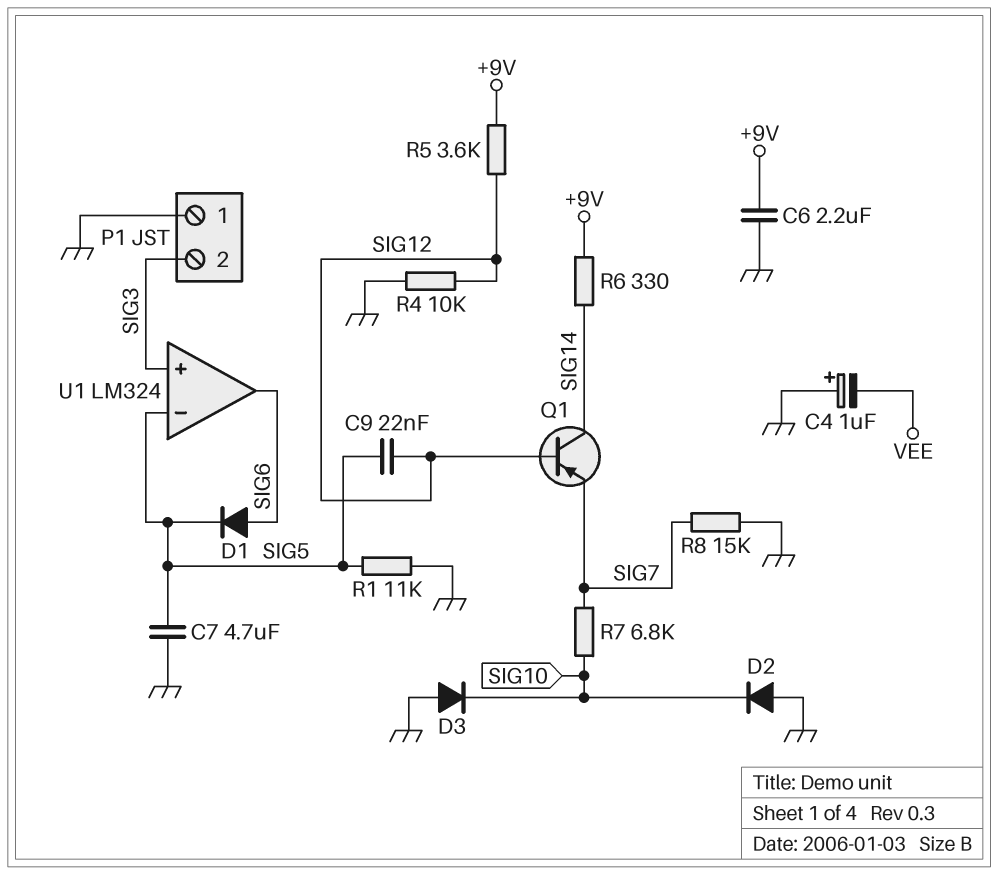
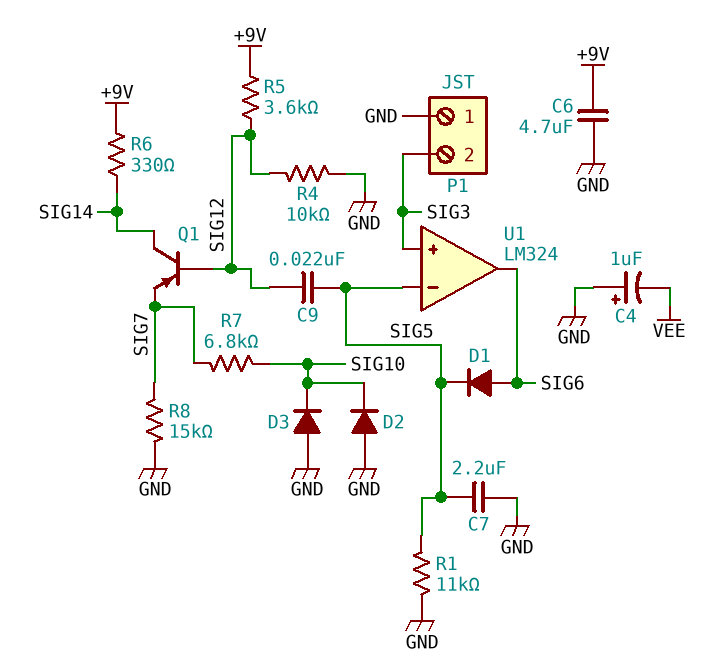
C6: 2.2uF (+9V, GND) -> 4.7uF (+9V, GND)
C7: 4.7uF (GND, SIG5) -> 2.2uF (GND, SIG5)

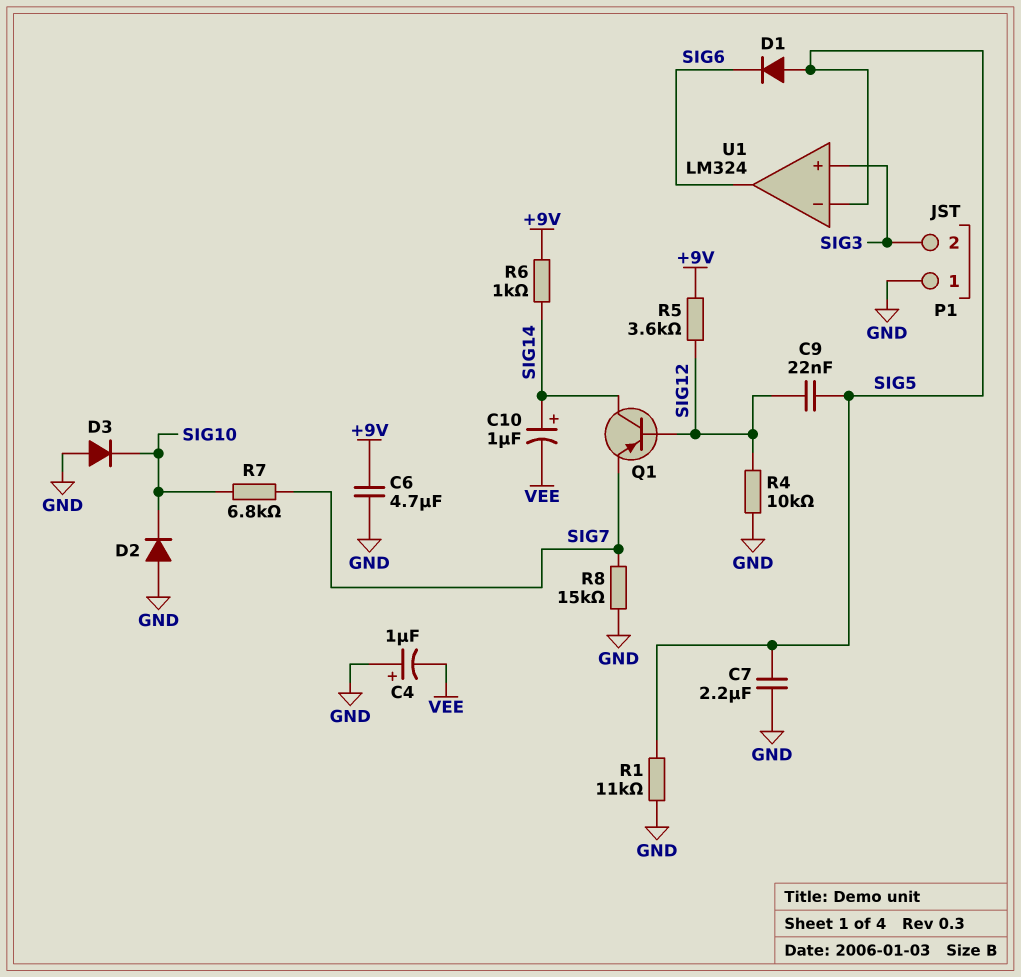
C10: none -> 1uF (plus SIG14, minus VEE)
D1: diode (A SIG6, K SIG5) -> diode (A SIG5, K SIG6)
R6: 330 (+9V, SIG14) -> 1k (+9V, SIG14)

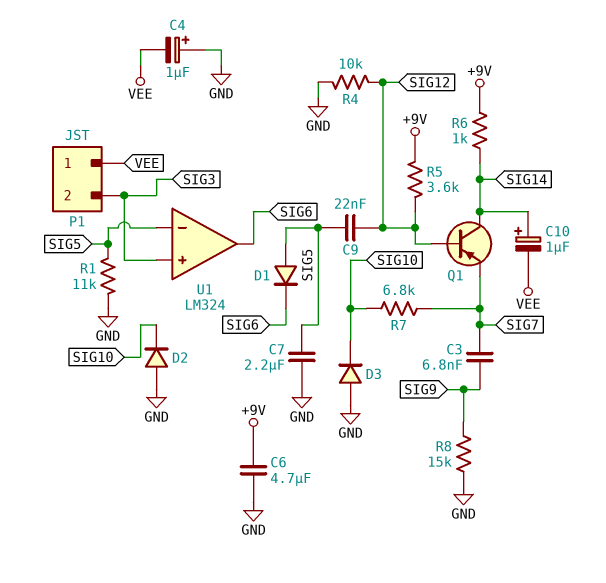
C3: none -> 6.8nF (SIG7, SIG9)
P1 pin 1: GND -> VEE
R8: 15k (GND, SIG7) -> 15k (GND, SIG9)

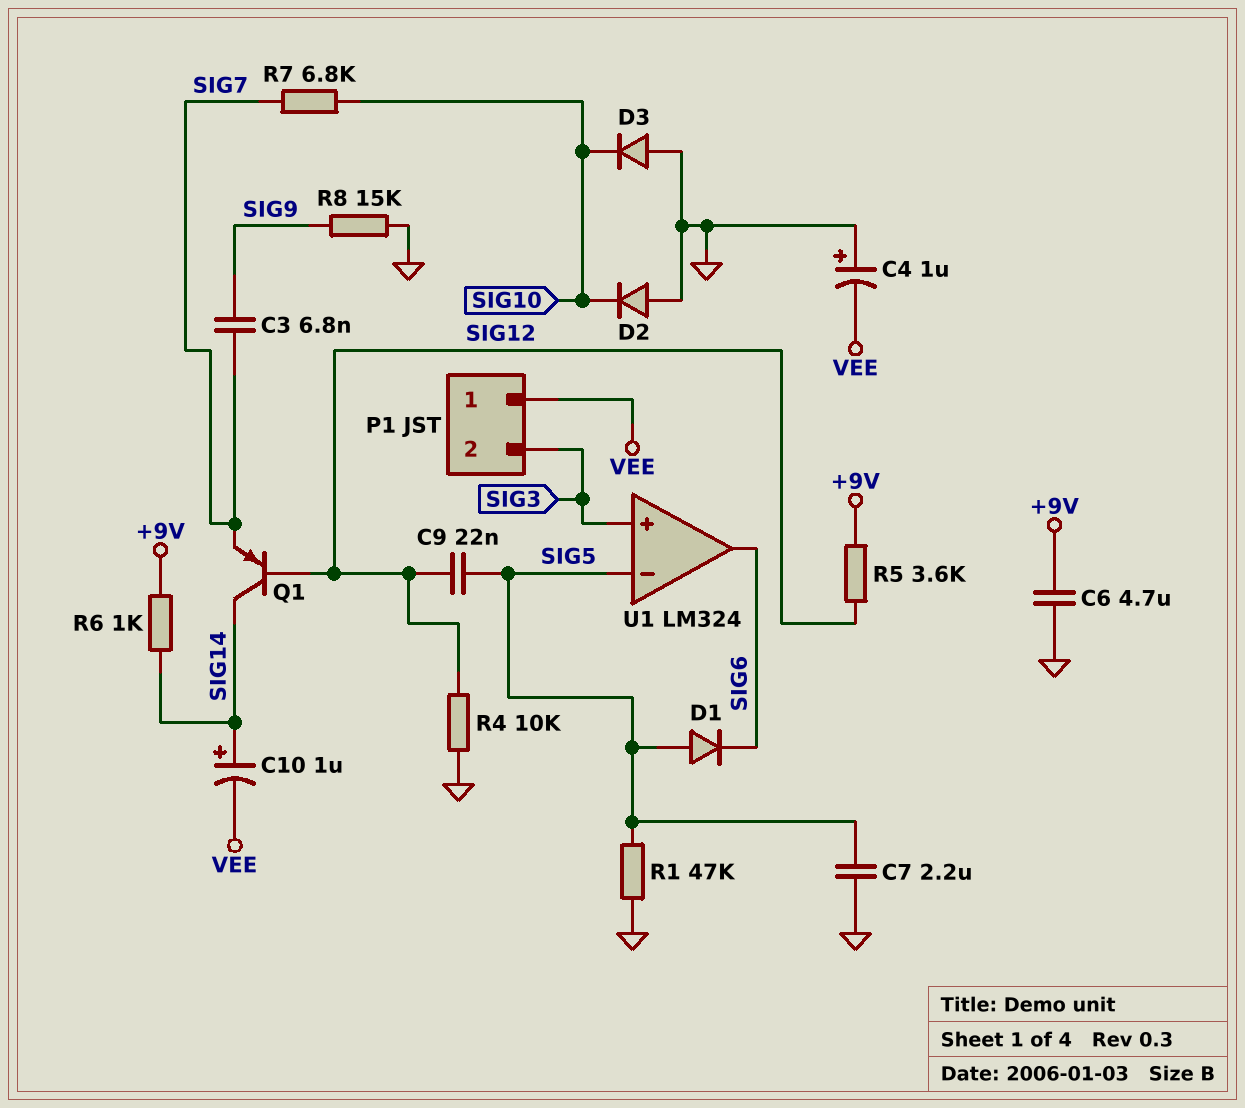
R1: 11k (GND, SIG5) -> 47k (GND, SIG5)

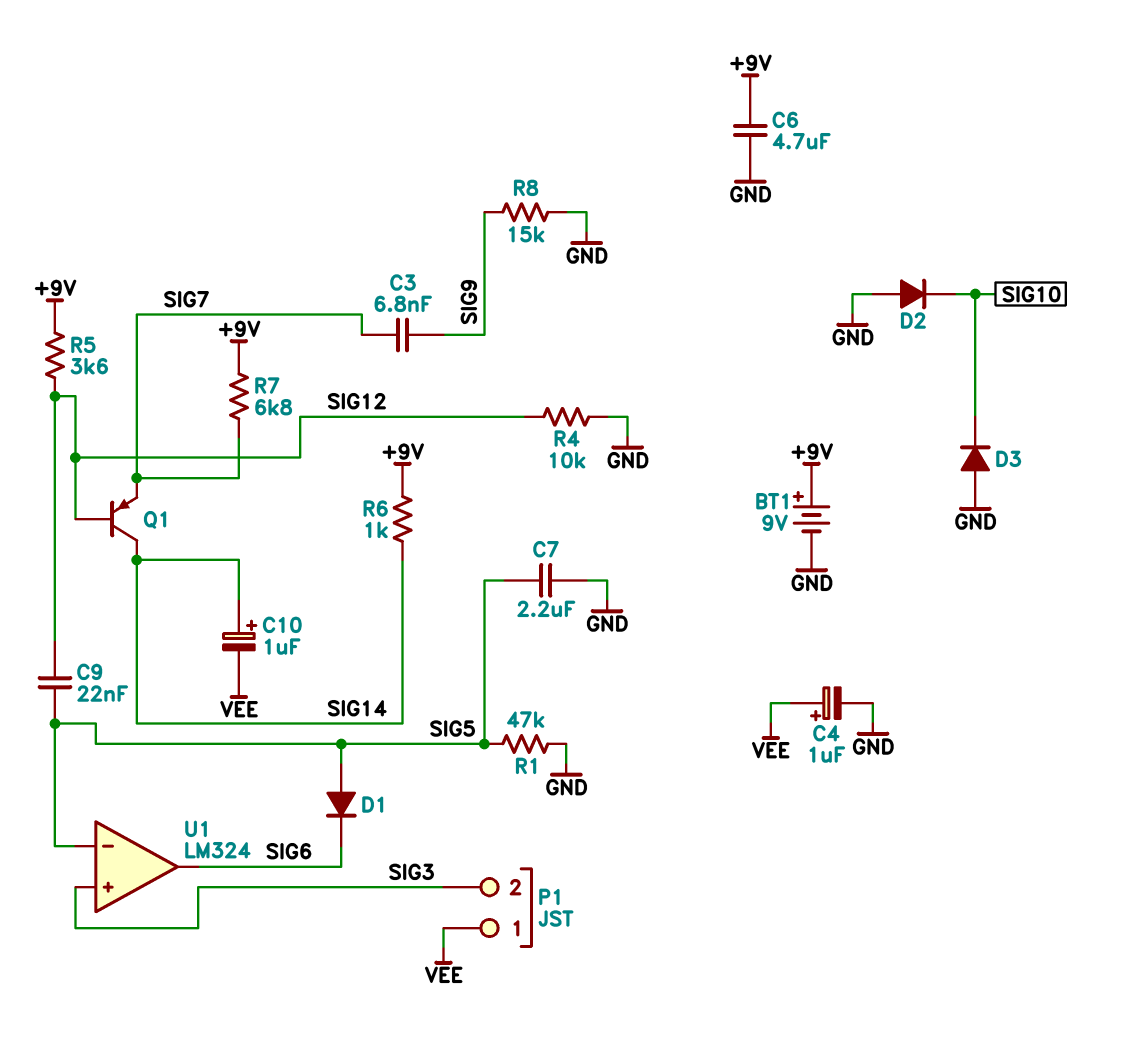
BT1: none -> 9V (plus +9V, minus GND)
C4: 1uF (plus GND, minus VEE) -> 1uF (plus VEE, minus GND)
R7: 6.8k (SIG7, SIG10) -> 6.8k (+9V, SIG7)

